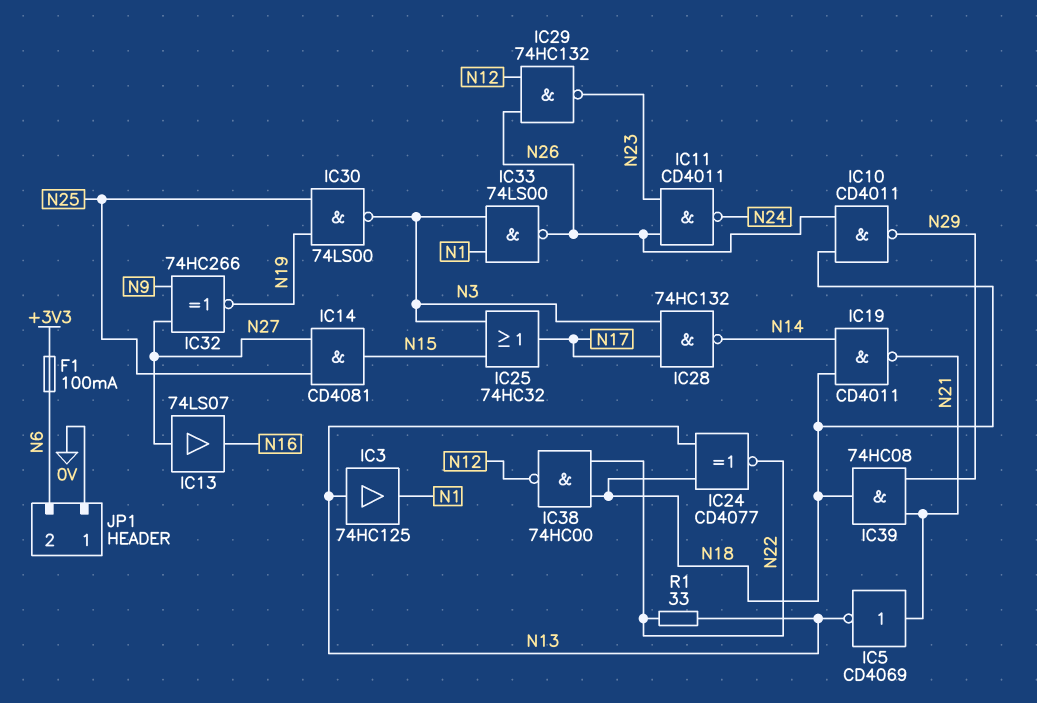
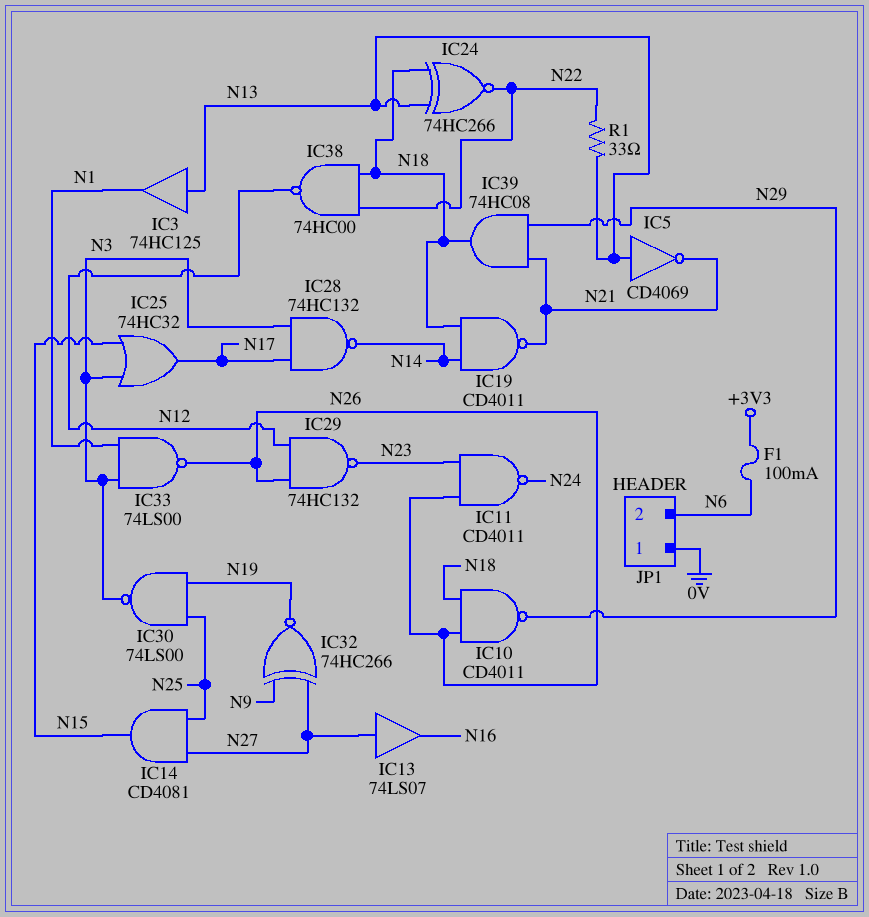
IC5: NOT CD4069 (in N21, out N13) -> NOT CD4069 (in N13, out N21)
IC24: XNOR CD4077 (in N13, in N18, out N22) -> XNOR 74HC266 (in N13, in N18, out N22)

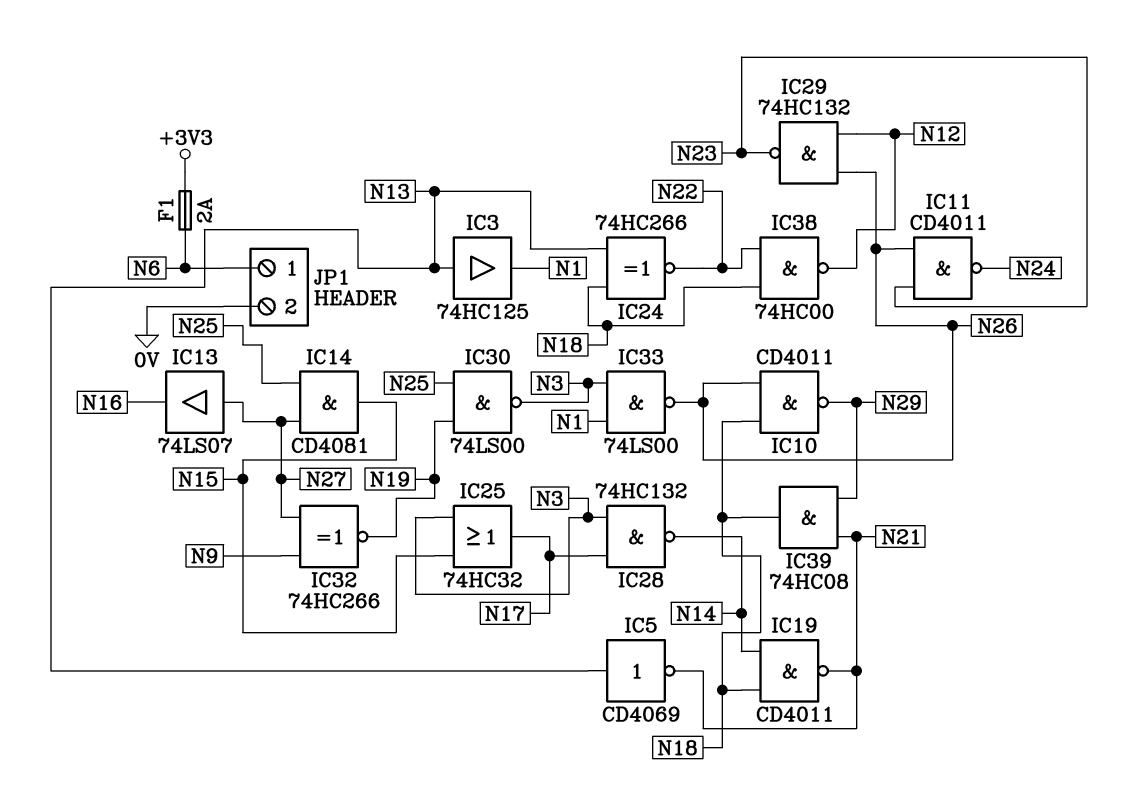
F1: 100mA (+3V3, N6) -> 2A (+3V3, N6)
JP1 pin 1: 0V -> N6
JP1 pin 2: N6 -> 0V
R1: 33 (N13, N22) -> none

